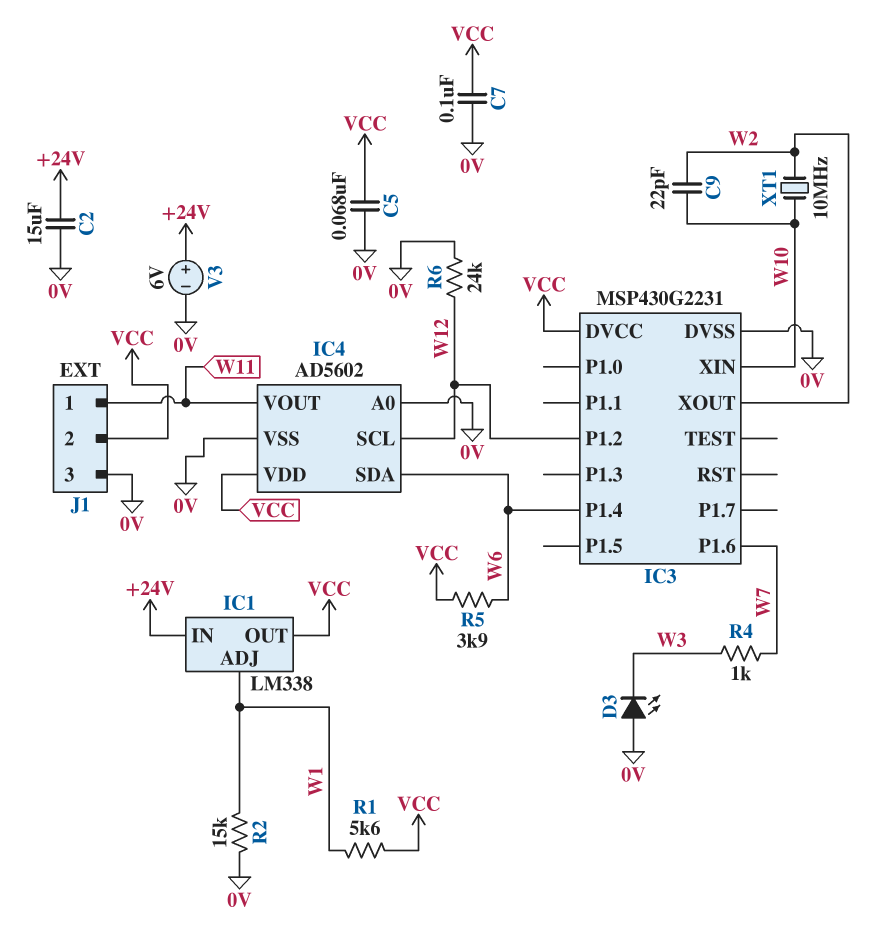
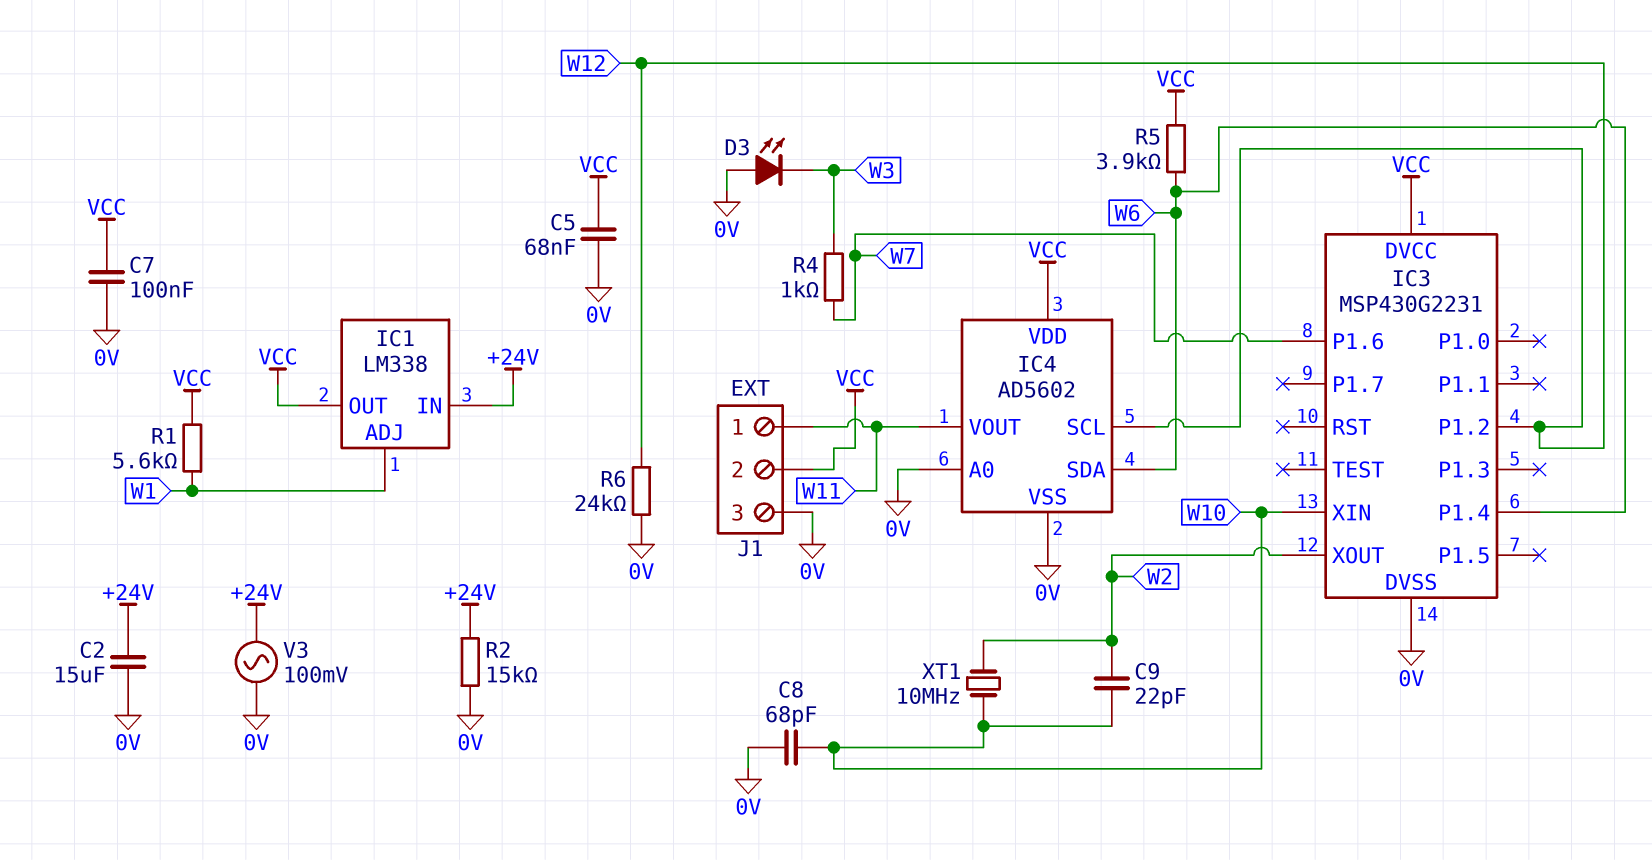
C8: none -> 68pF (0V, W10)
R2: 15k (0V, W1) -> 15k (+24V, 0V)
V3: 6V (plus +24V, minus 0V) -> AC 100mV (+24V, 0V)

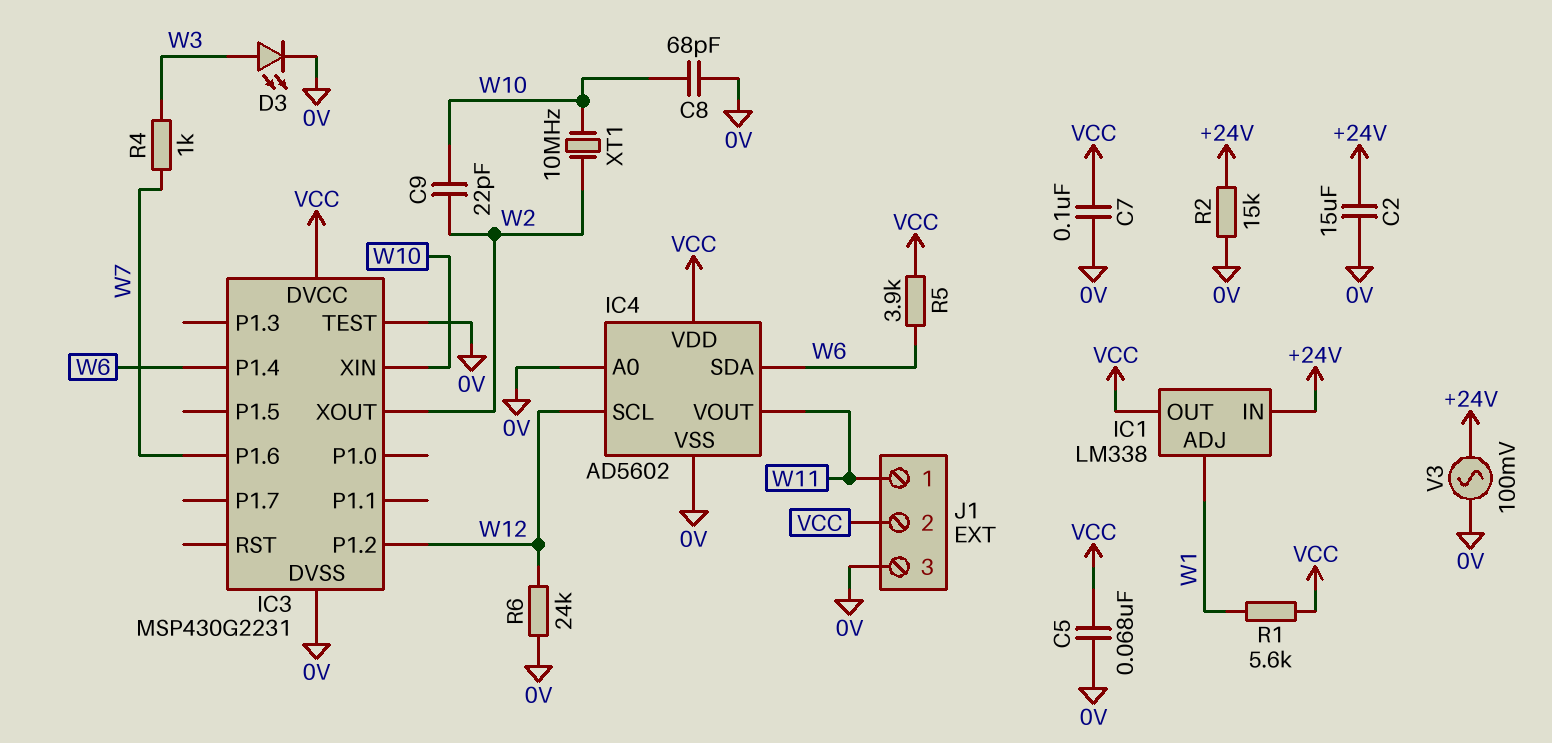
D3: LED (A 0V, K W3) -> LED (A W3, K 0V)
IC3 pin TEST: none -> 0V

